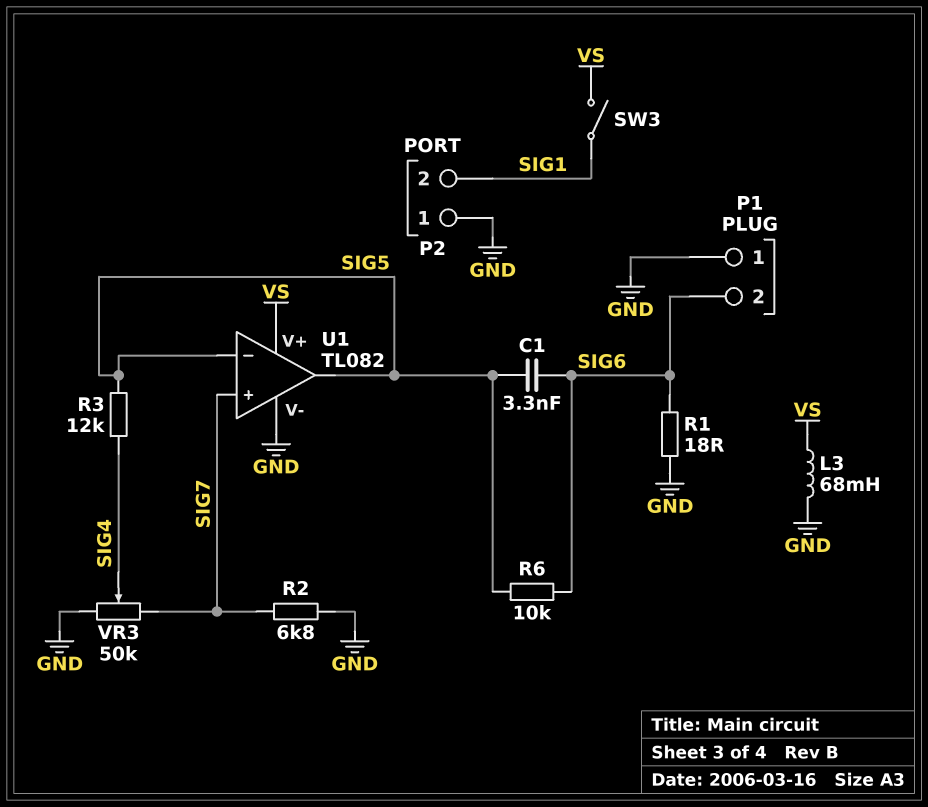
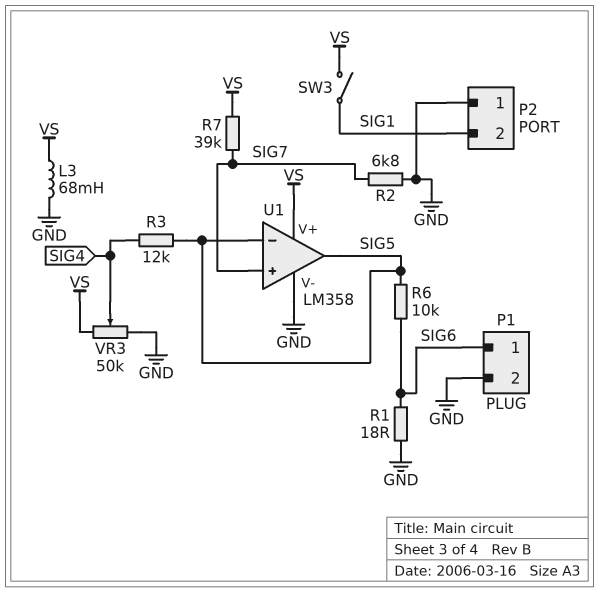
C1: 3.3nF (SIG5, SIG6) -> none
P1 pin 1: GND -> SIG6
P1 pin 2: SIG6 -> GND
R7: none -> 39k (SIG7, VS)
U1: TL082 -> LM358
VR3: 50k (GND, SIG7, wiper SIG4) -> 50k (GND, VS, wiper SIG4)

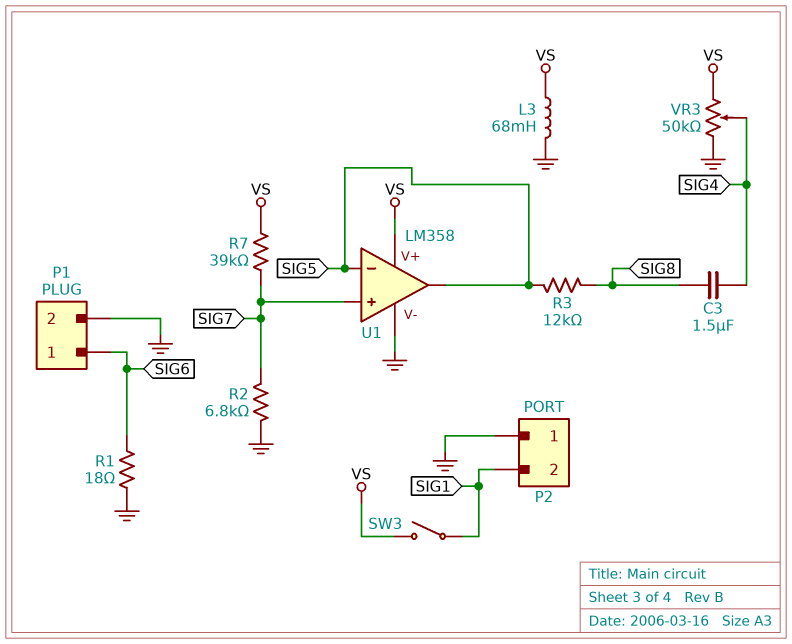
C3: none -> 1.5uF (SIG4, SIG8)
R3: 12k (SIG4, SIG5) -> 12k (SIG5, SIG8)
R6: 10k (SIG5, SIG6) -> none

